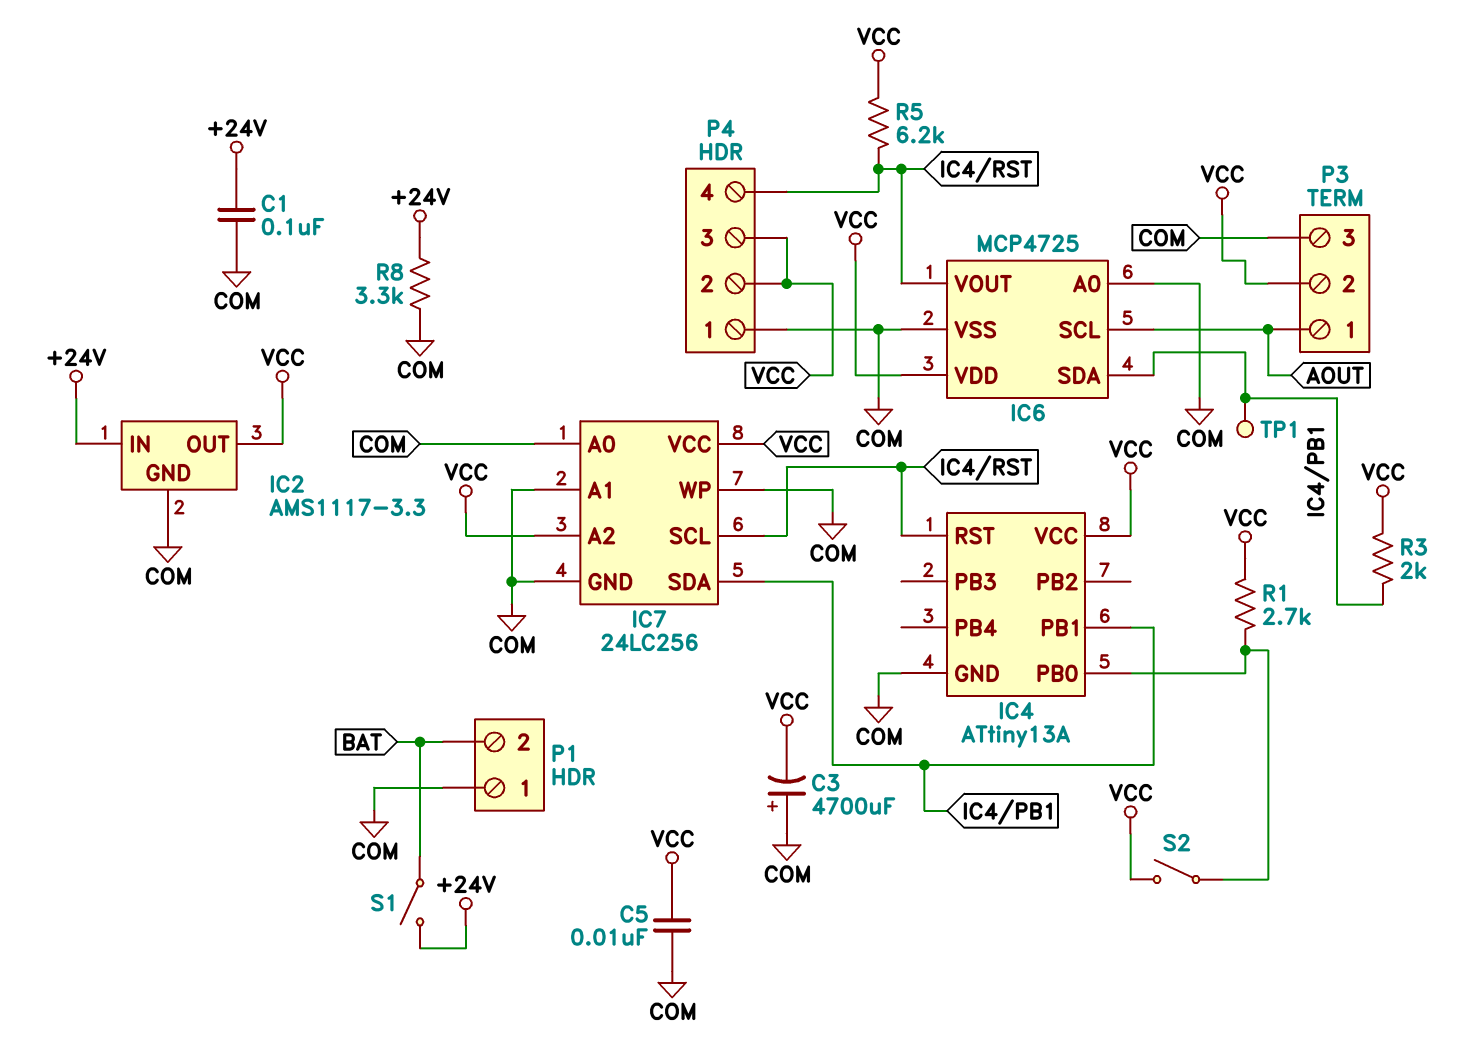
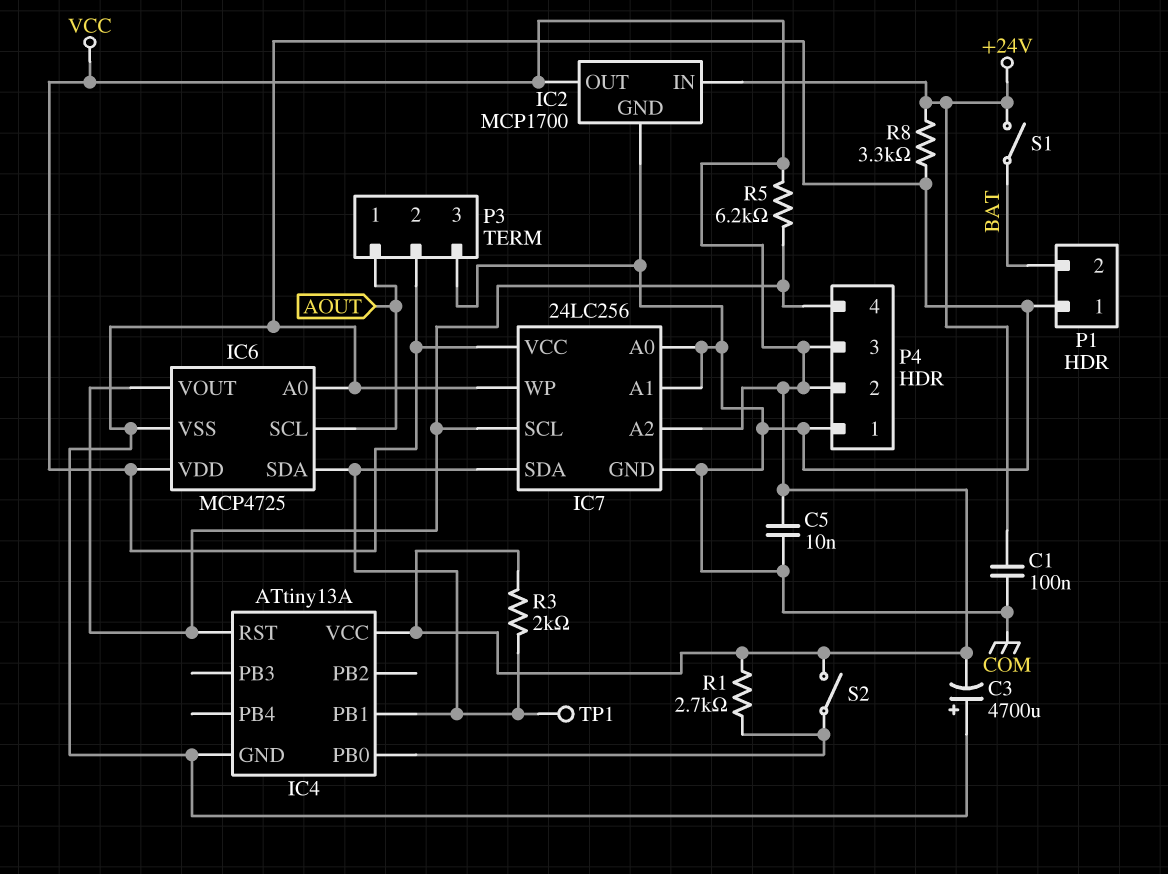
IC2: AMS1117-3.3 -> MCP1700

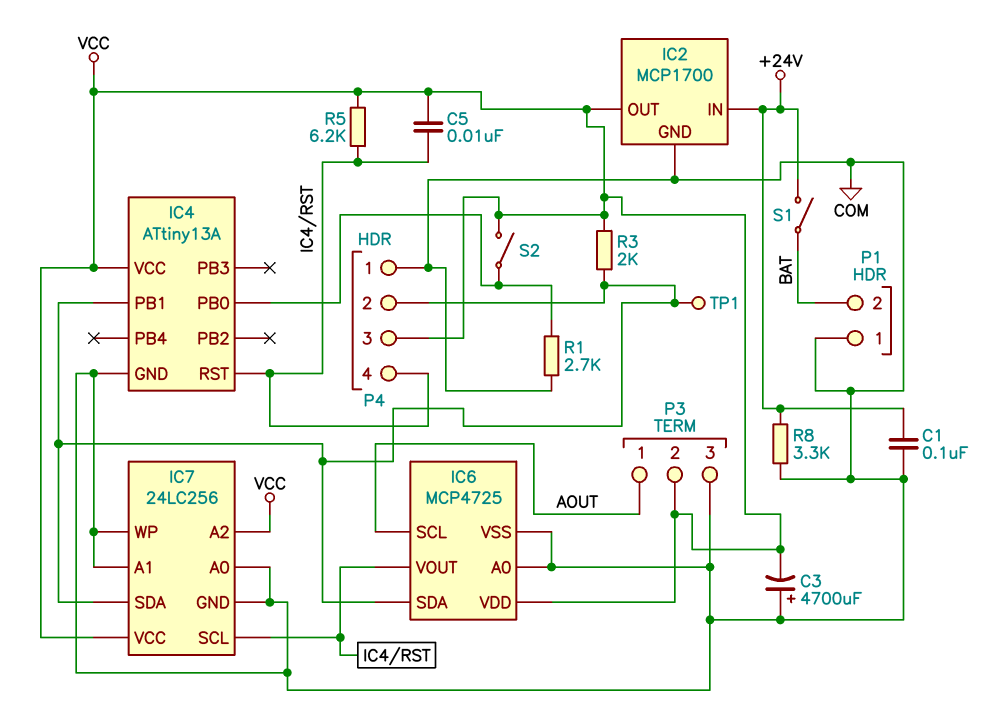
C5: 10nF (COM, VCC) -> 10nF (IC4/RST, VCC)
P4 pin 2: VCC -> IC4/PB1
R1: 2.7k (IC4/PB0, VCC) -> 2.7k (COM, IC4/PB0)

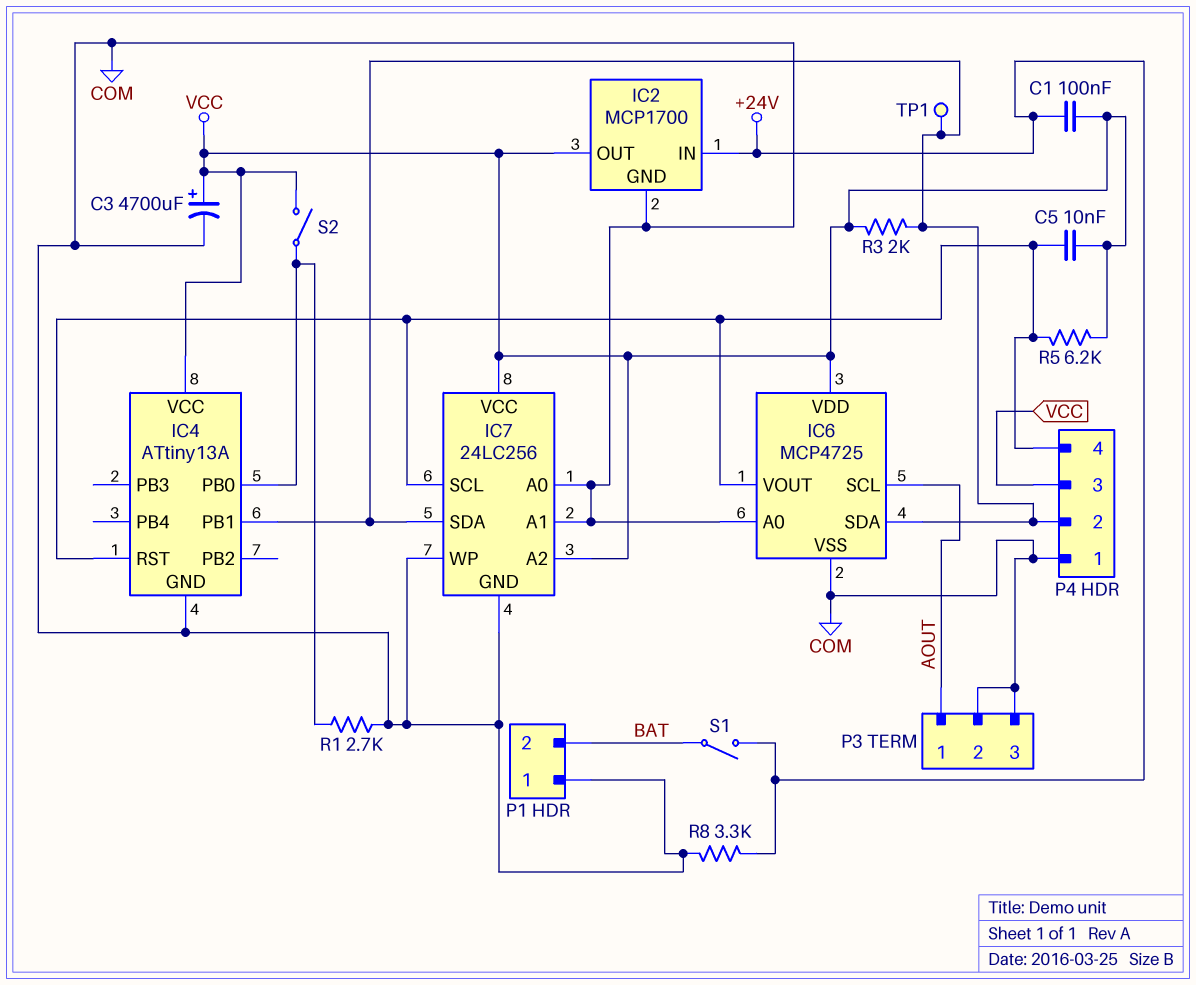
C1: 100nF (+24V, COM) -> 100nF (+24V, VCC)
C3: 4700uF (plus COM, minus VCC) -> 4700uF (plus VCC, minus COM)
P3 pin 2: VCC -> COM

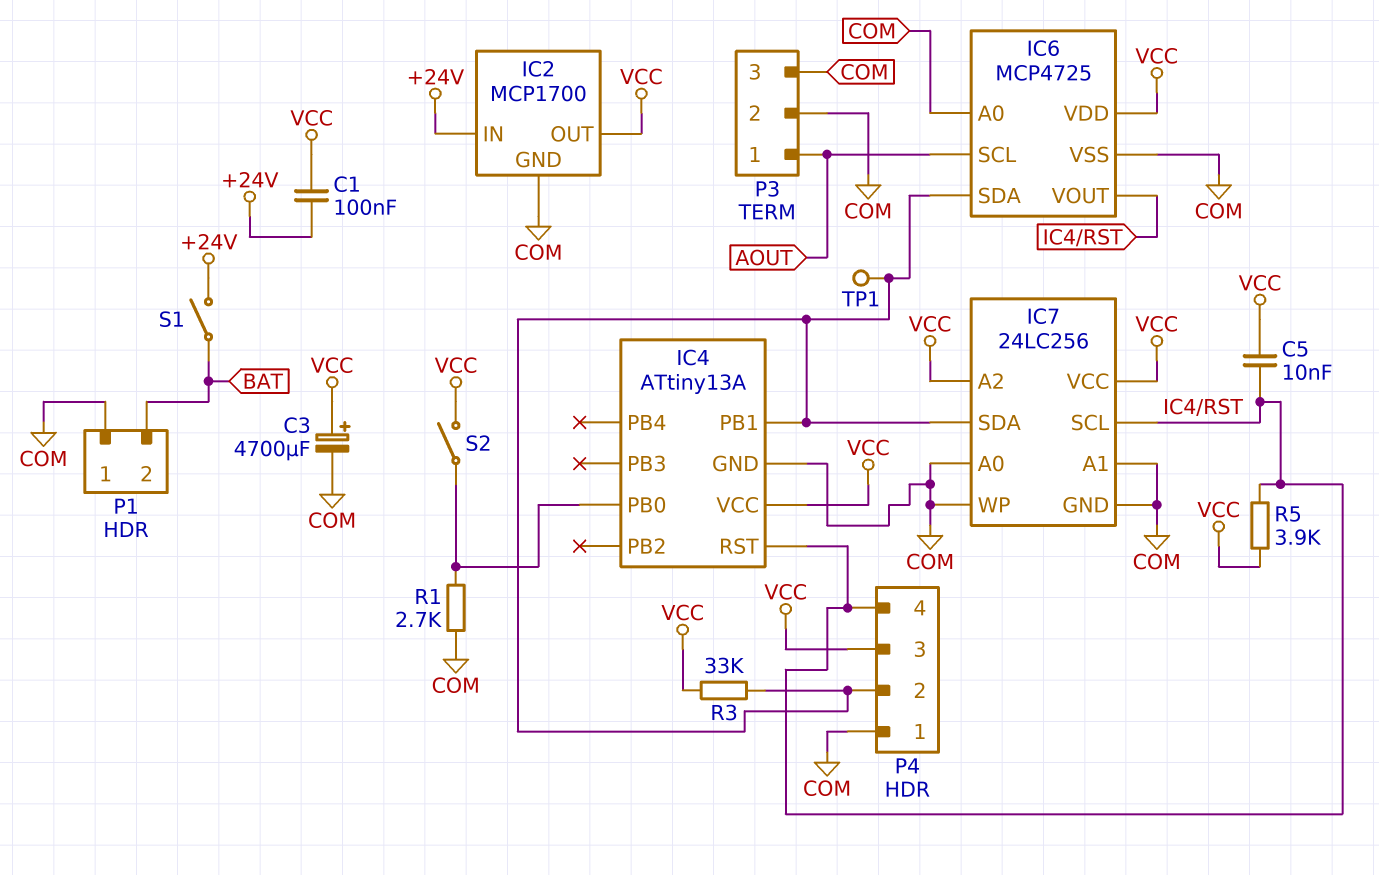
R3: 2k (IC4/PB1, VCC) -> 33k (IC4/PB1, VCC)
R5: 6.2k (IC4/RST, VCC) -> 3.9k (IC4/RST, VCC)
R8: 3.3k (+24V, COM) -> none

